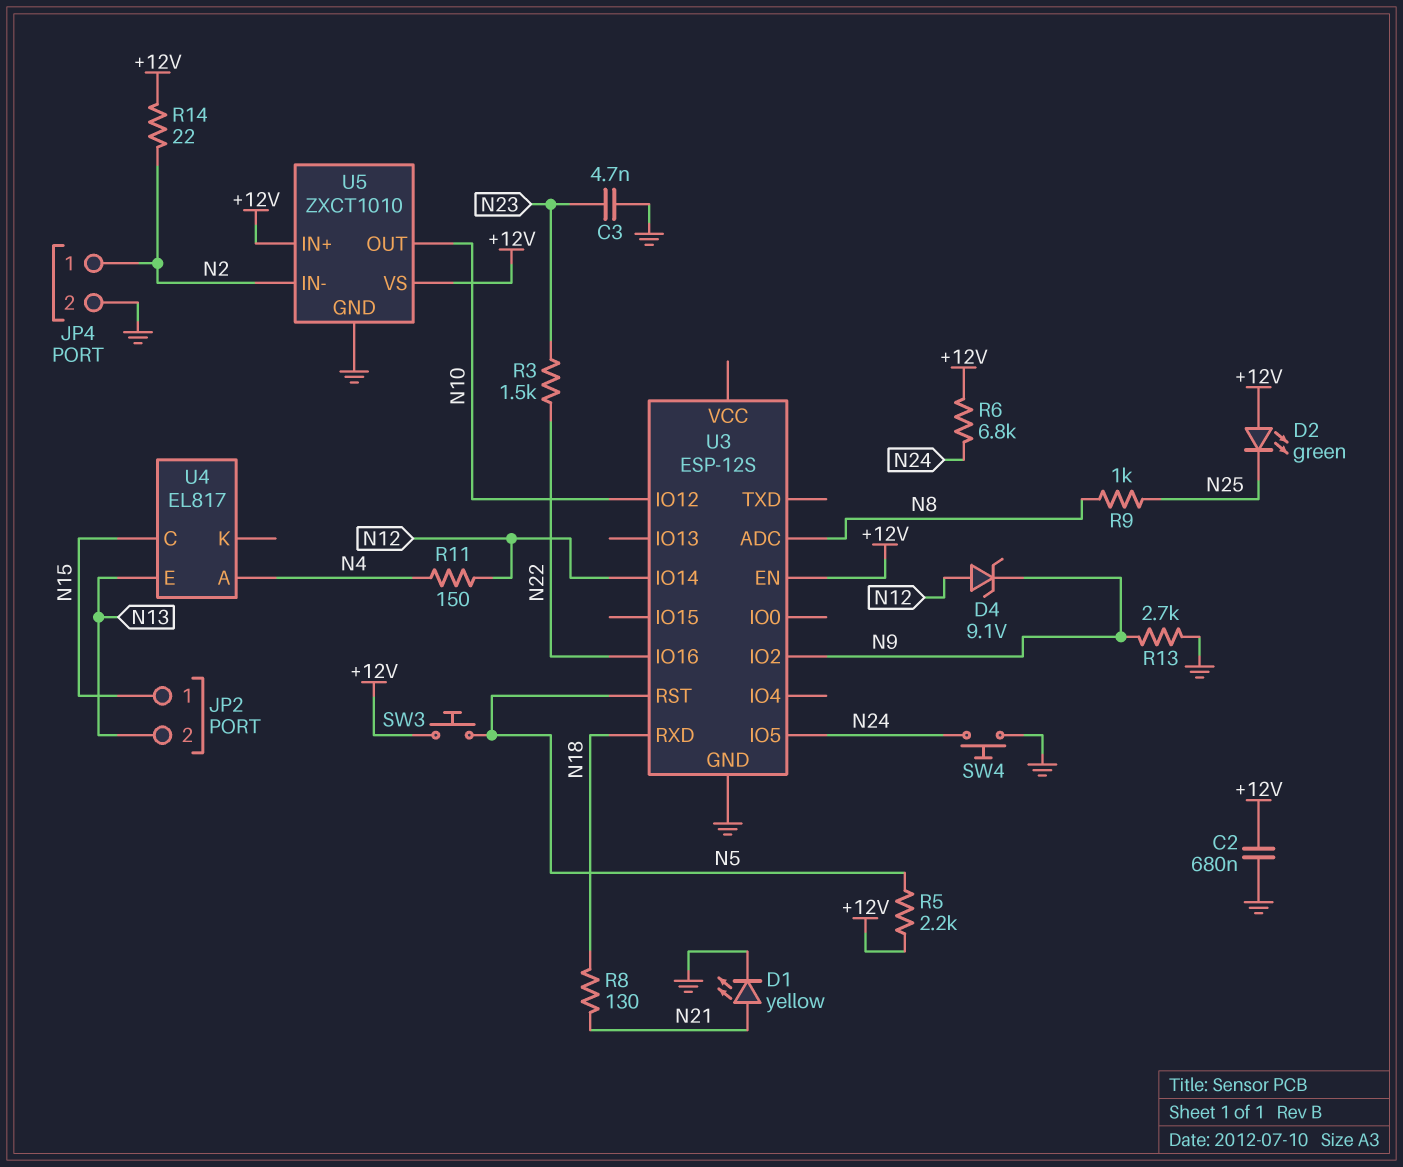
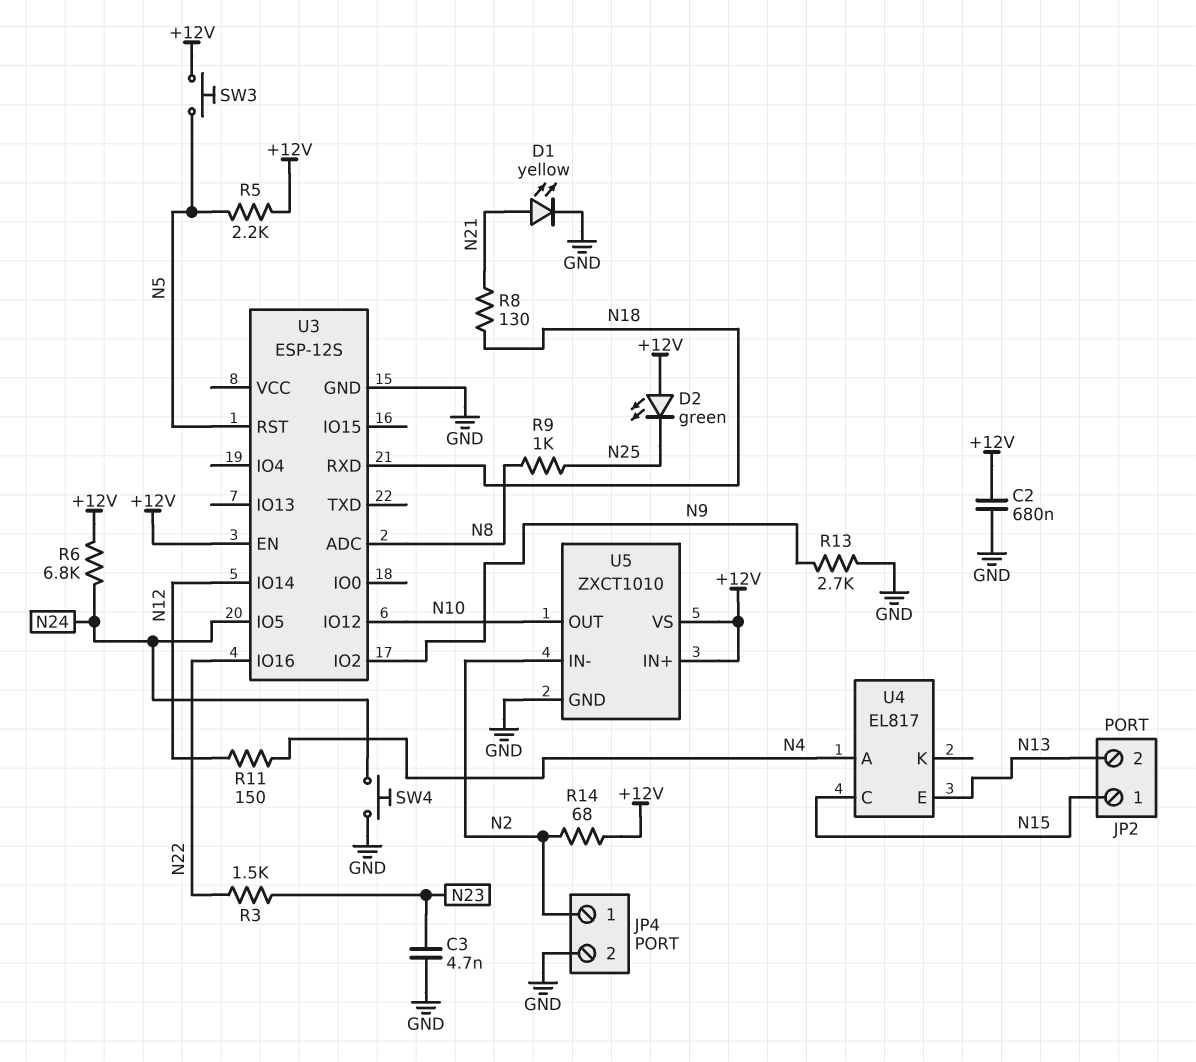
D4: zener 9.1V (A N12, K N9) -> none
R14: 22 (+12V, N2) -> 68 (+12V, N2)

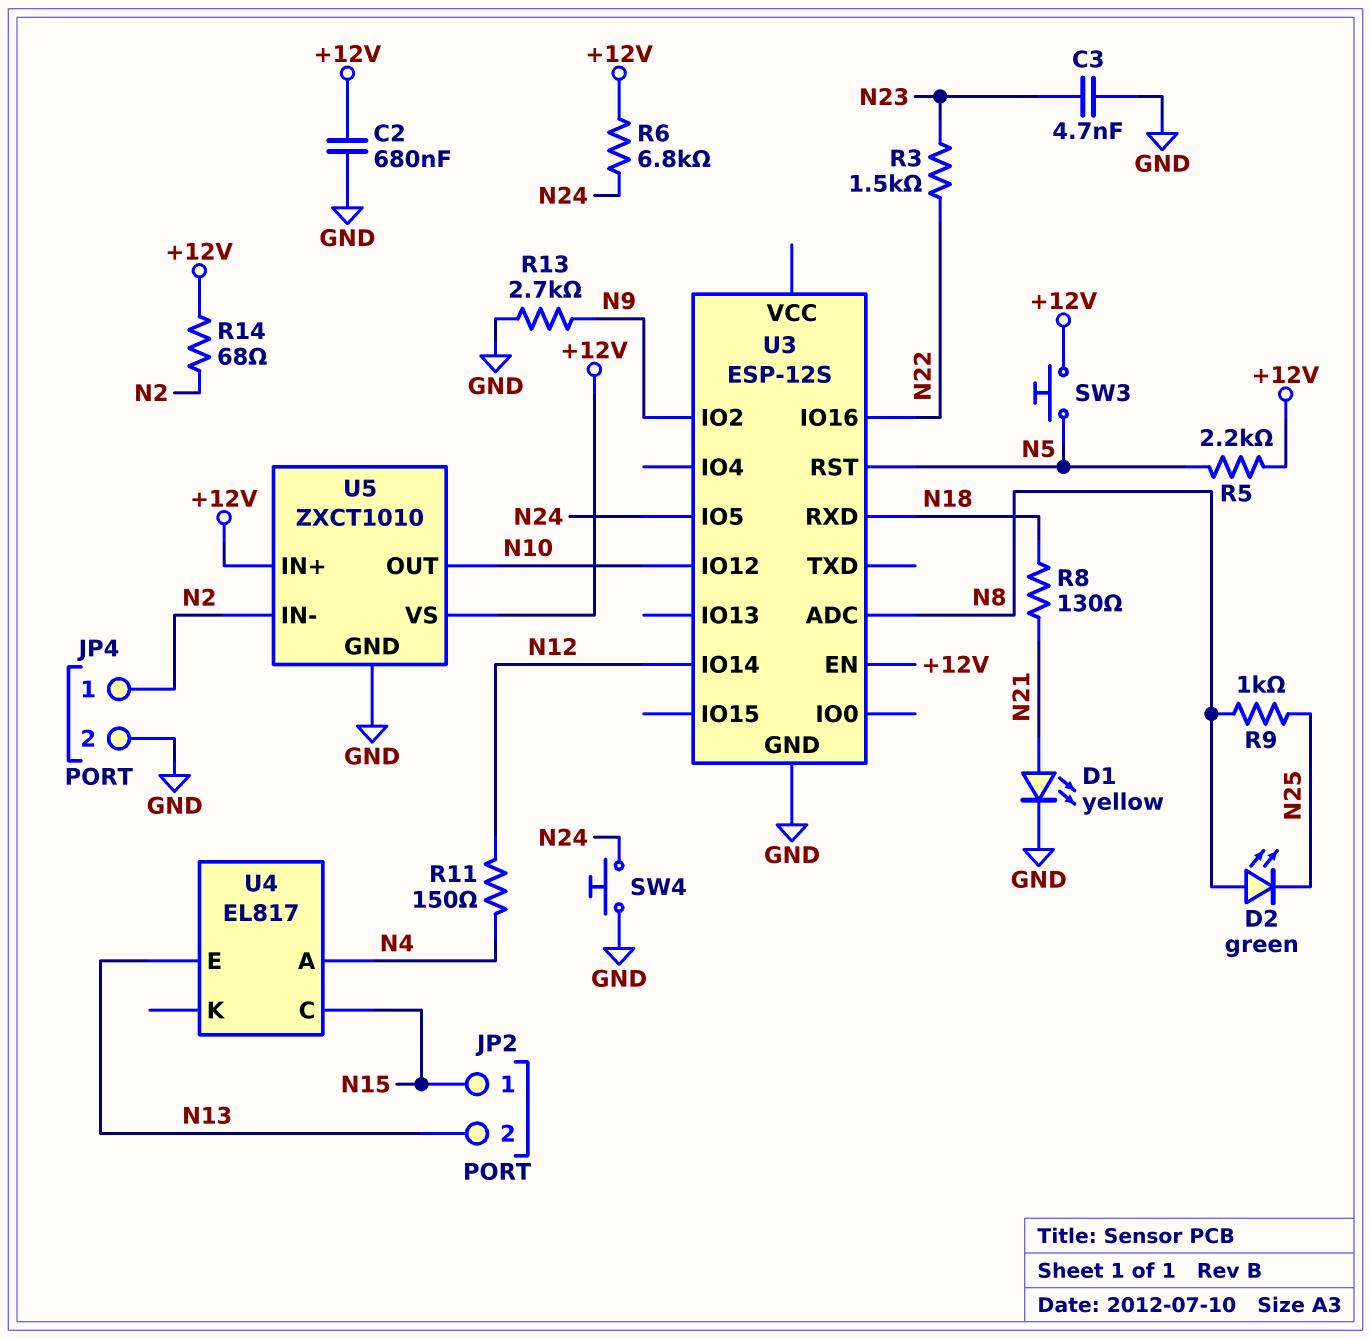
D2: LED green (A +12V, K N25) -> LED green (A N8, K N25)

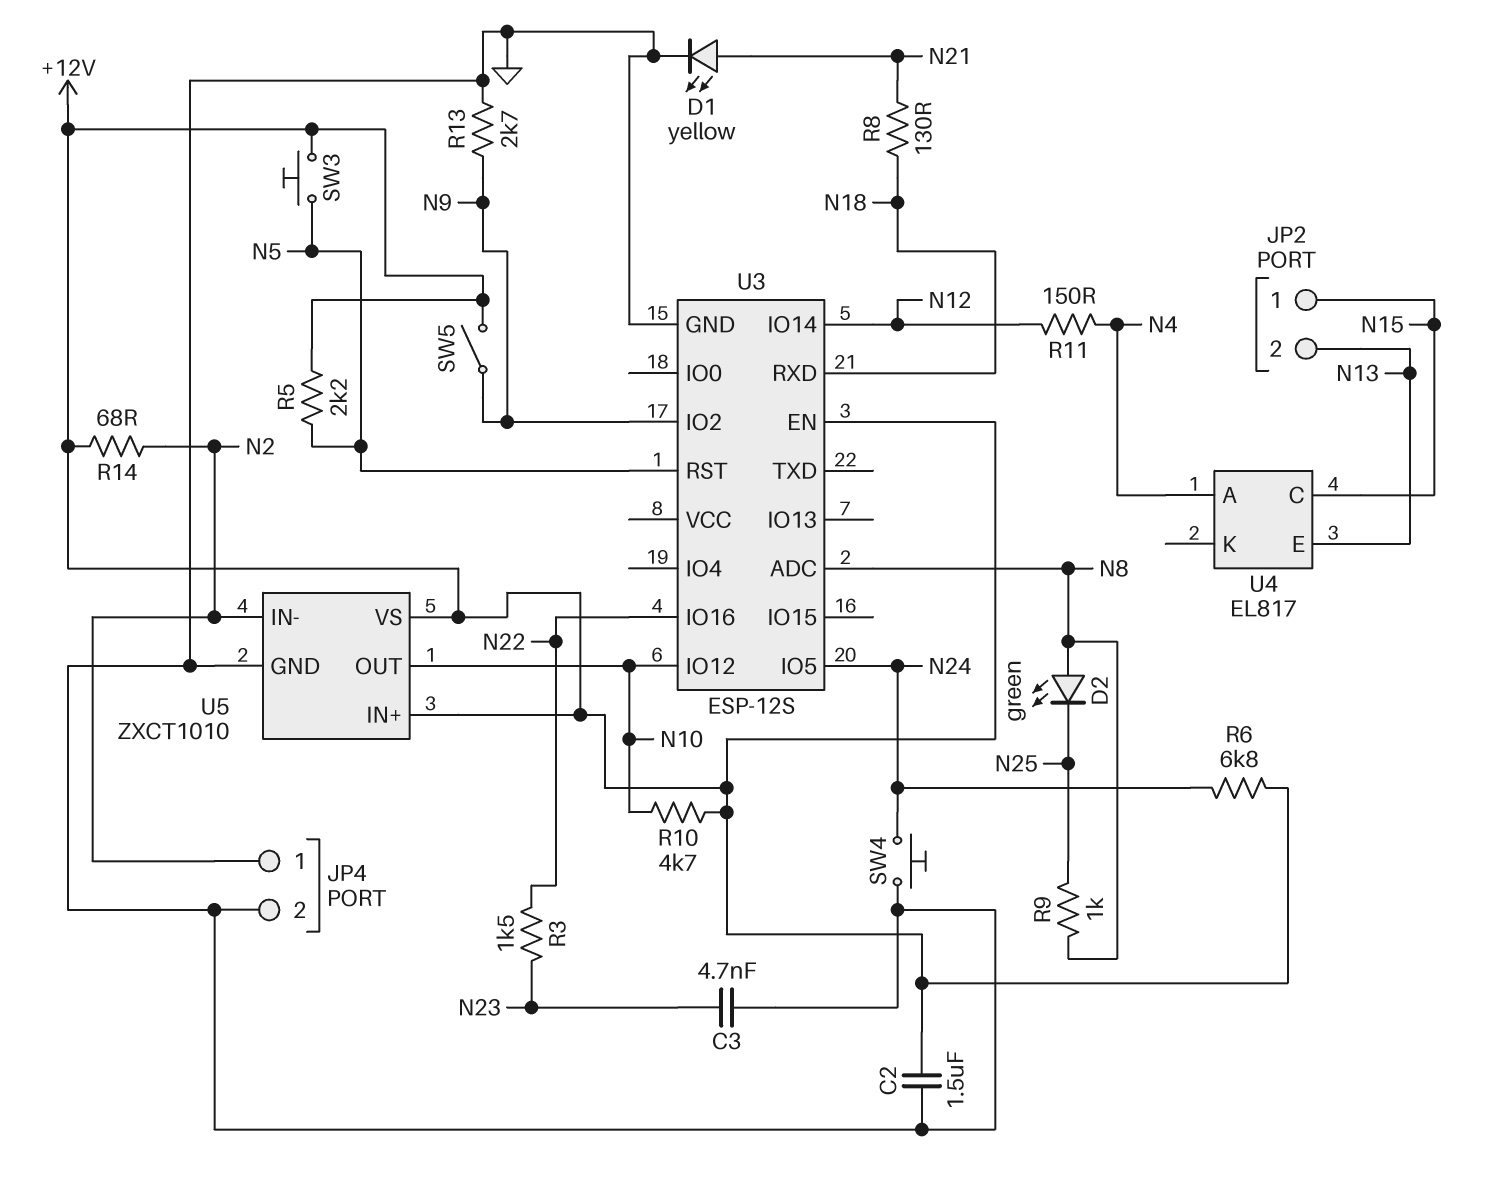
C2: 680nF (+12V, GND) -> 1.5uF (+12V, GND)
R10: none -> 4.7k (+12V, N10)
SW5: none -> switch (+12V, N9)

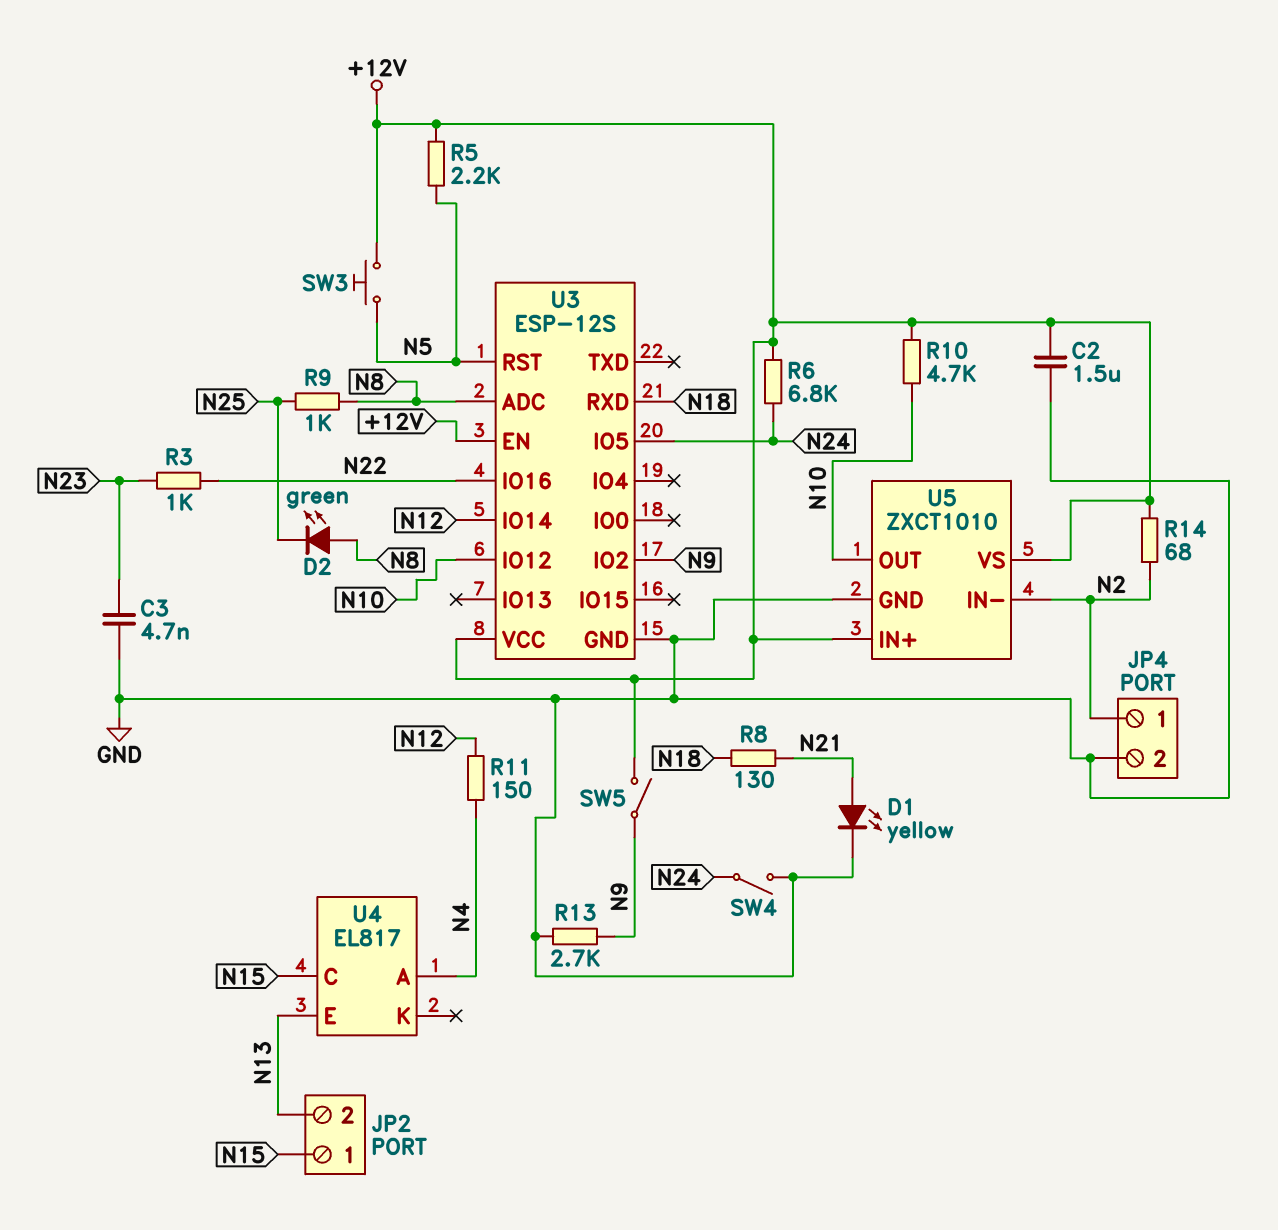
R3: 1.5k (N22, N23) -> 1k (N22, N23)
SW4: button (GND, N24) -> switch (GND, N24)
U3 pin VCC: none -> +12V

